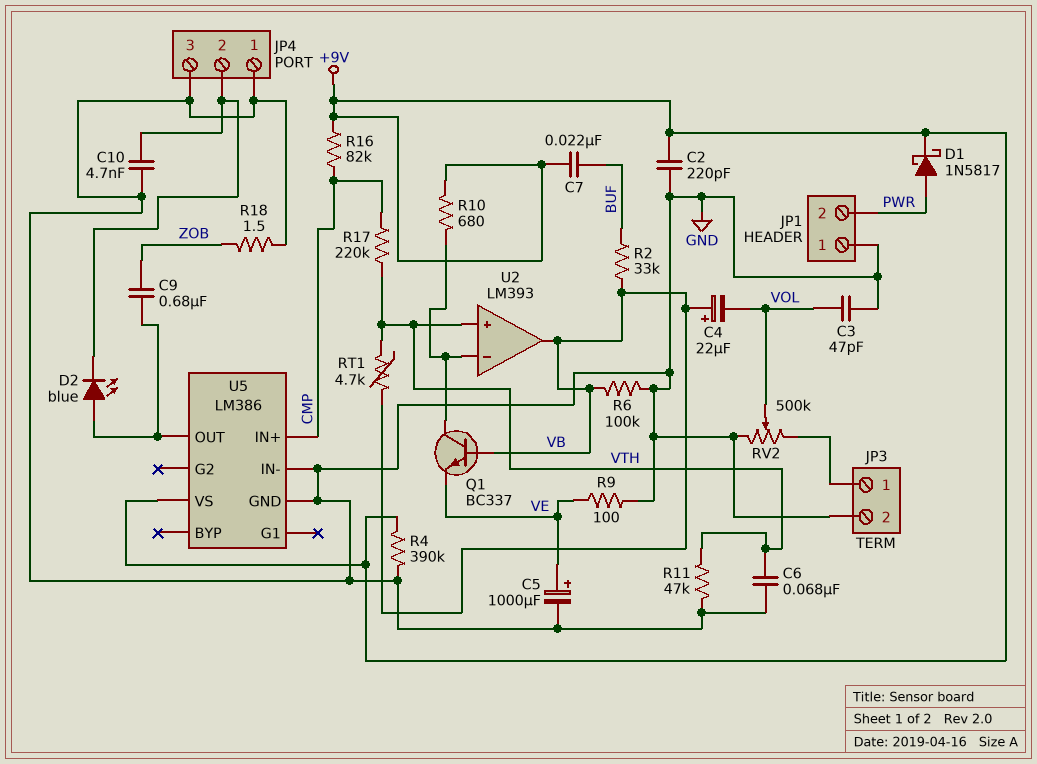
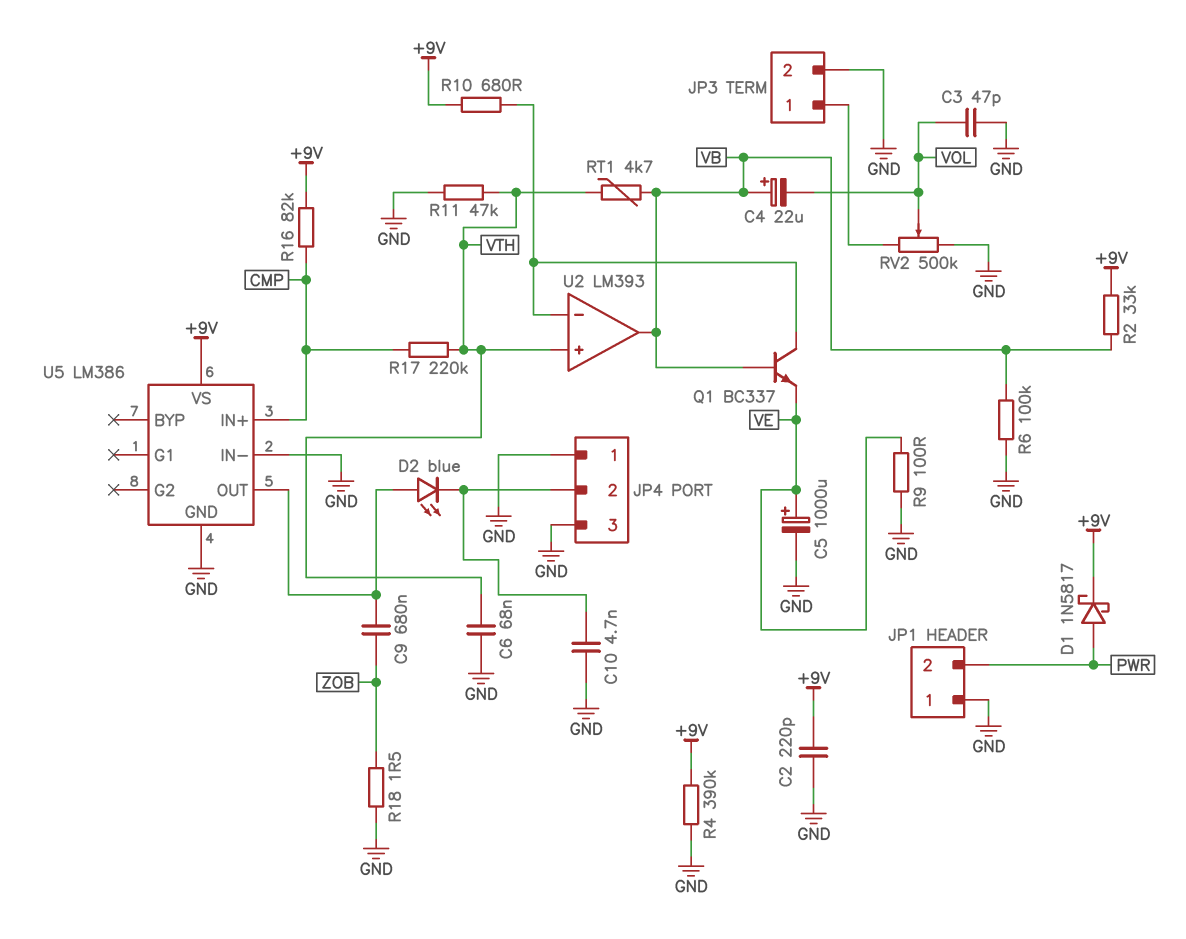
C7: 22nF (+9V, BUF) -> none
R2: 33k (BUF, VB) -> 33k (+9V, VB)

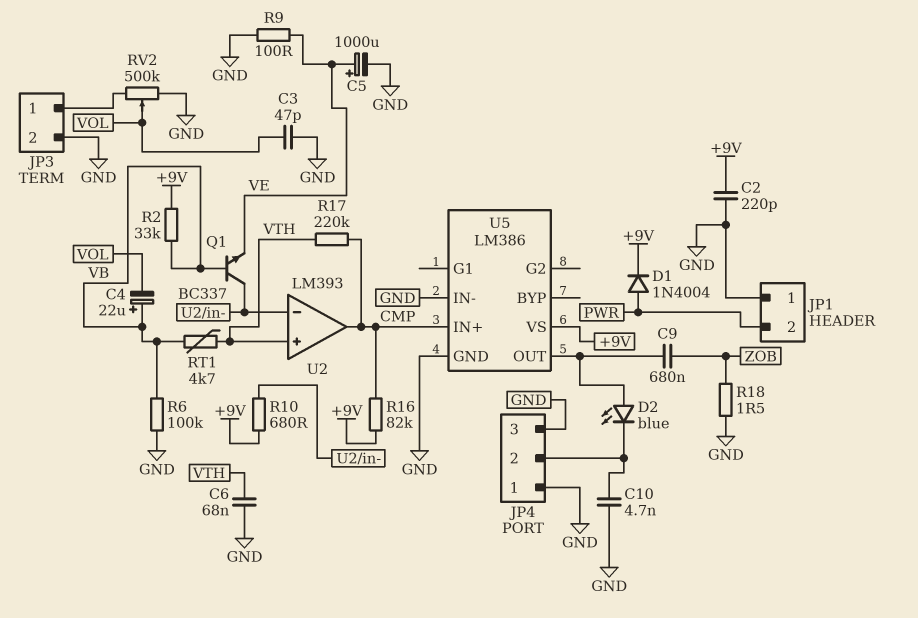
D1: schottky 1N5817 (A PWR, K +9V) -> diode 1N4004 (A PWR, K +9V)
R4: 390k (+9V, GND) -> none
R11: 47k (GND, VTH) -> none
U2 pin out: VB -> CMP

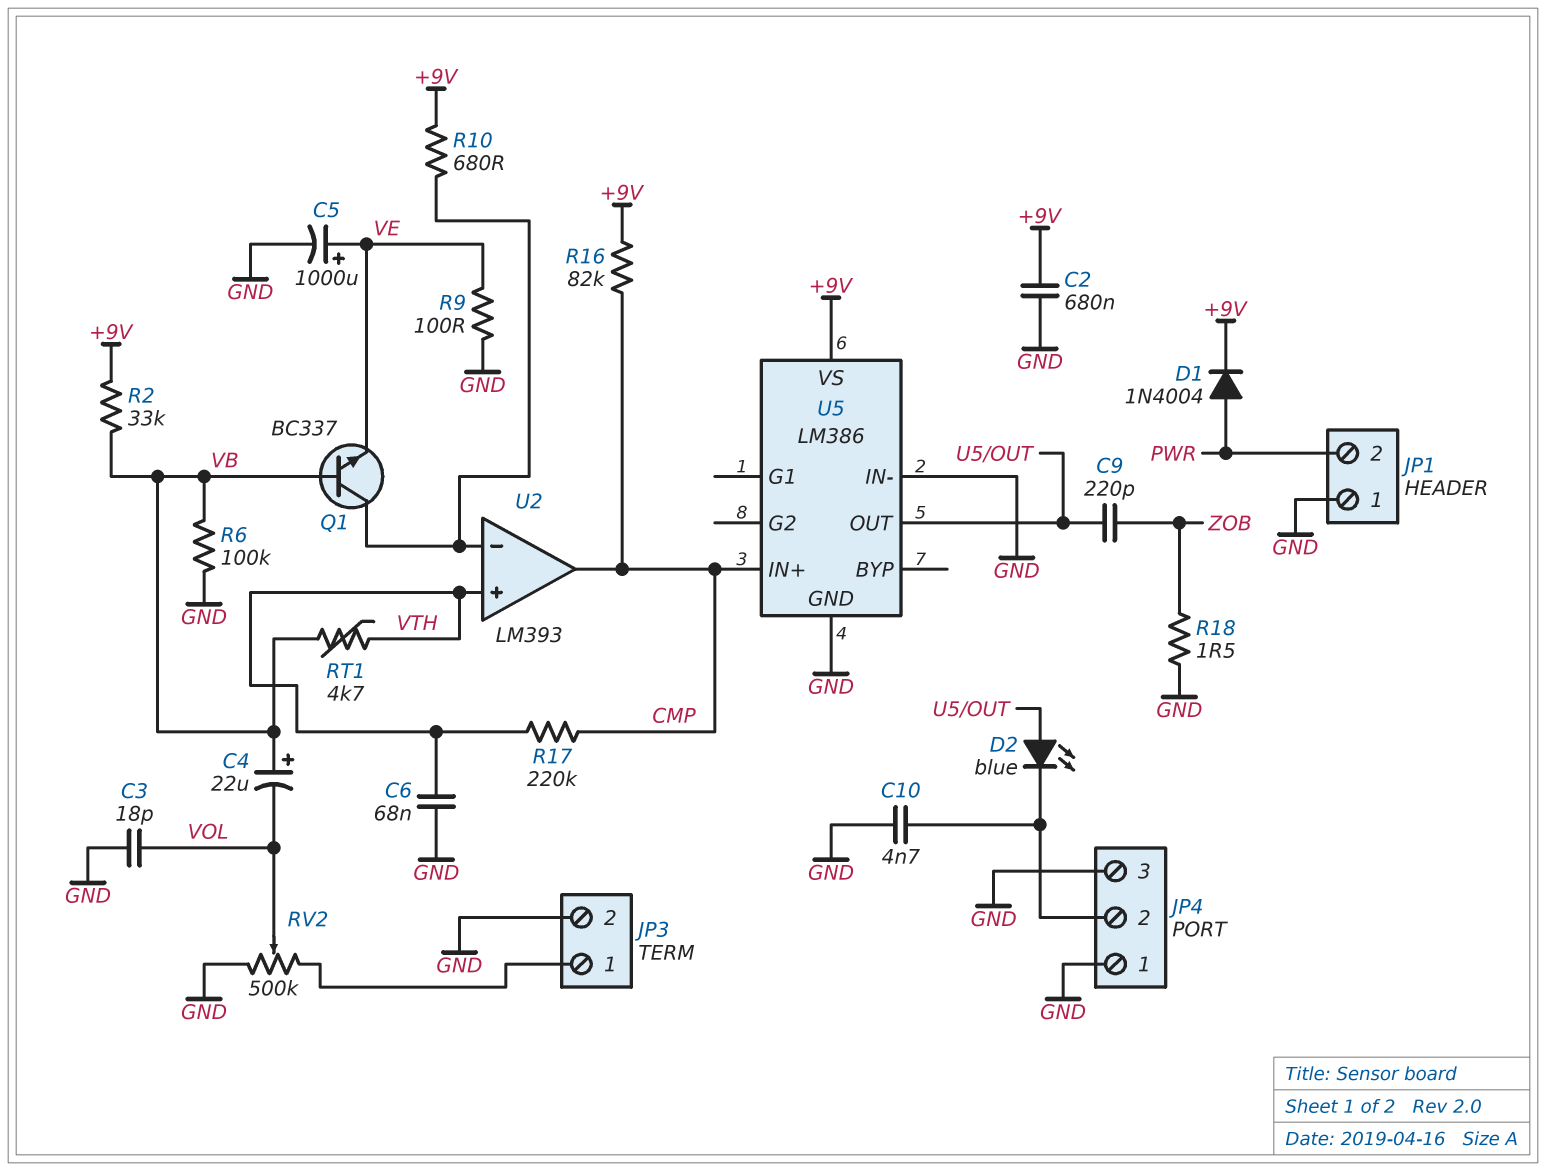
C2: 220pF (+9V, GND) -> 680nF (+9V, GND)
C3: 47pF (GND, VOL) -> 18pF (GND, VOL)
C9: 680nF (U5/OUT, ZOB) -> 220pF (U5/OUT, ZOB)

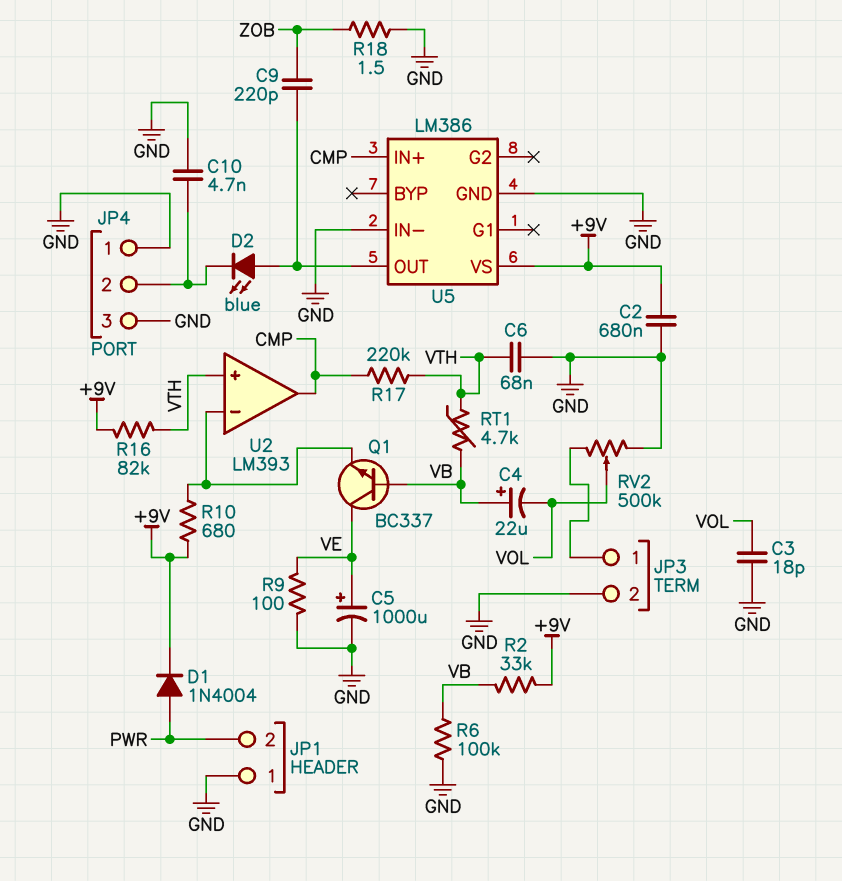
Q1: NPN BC337 (B VB, C U2/in-, E VE) -> NPN BC337 (B VB, C VE, E U2/in-)
R16: 82k (+9V, CMP) -> 82k (+9V, VTH)

